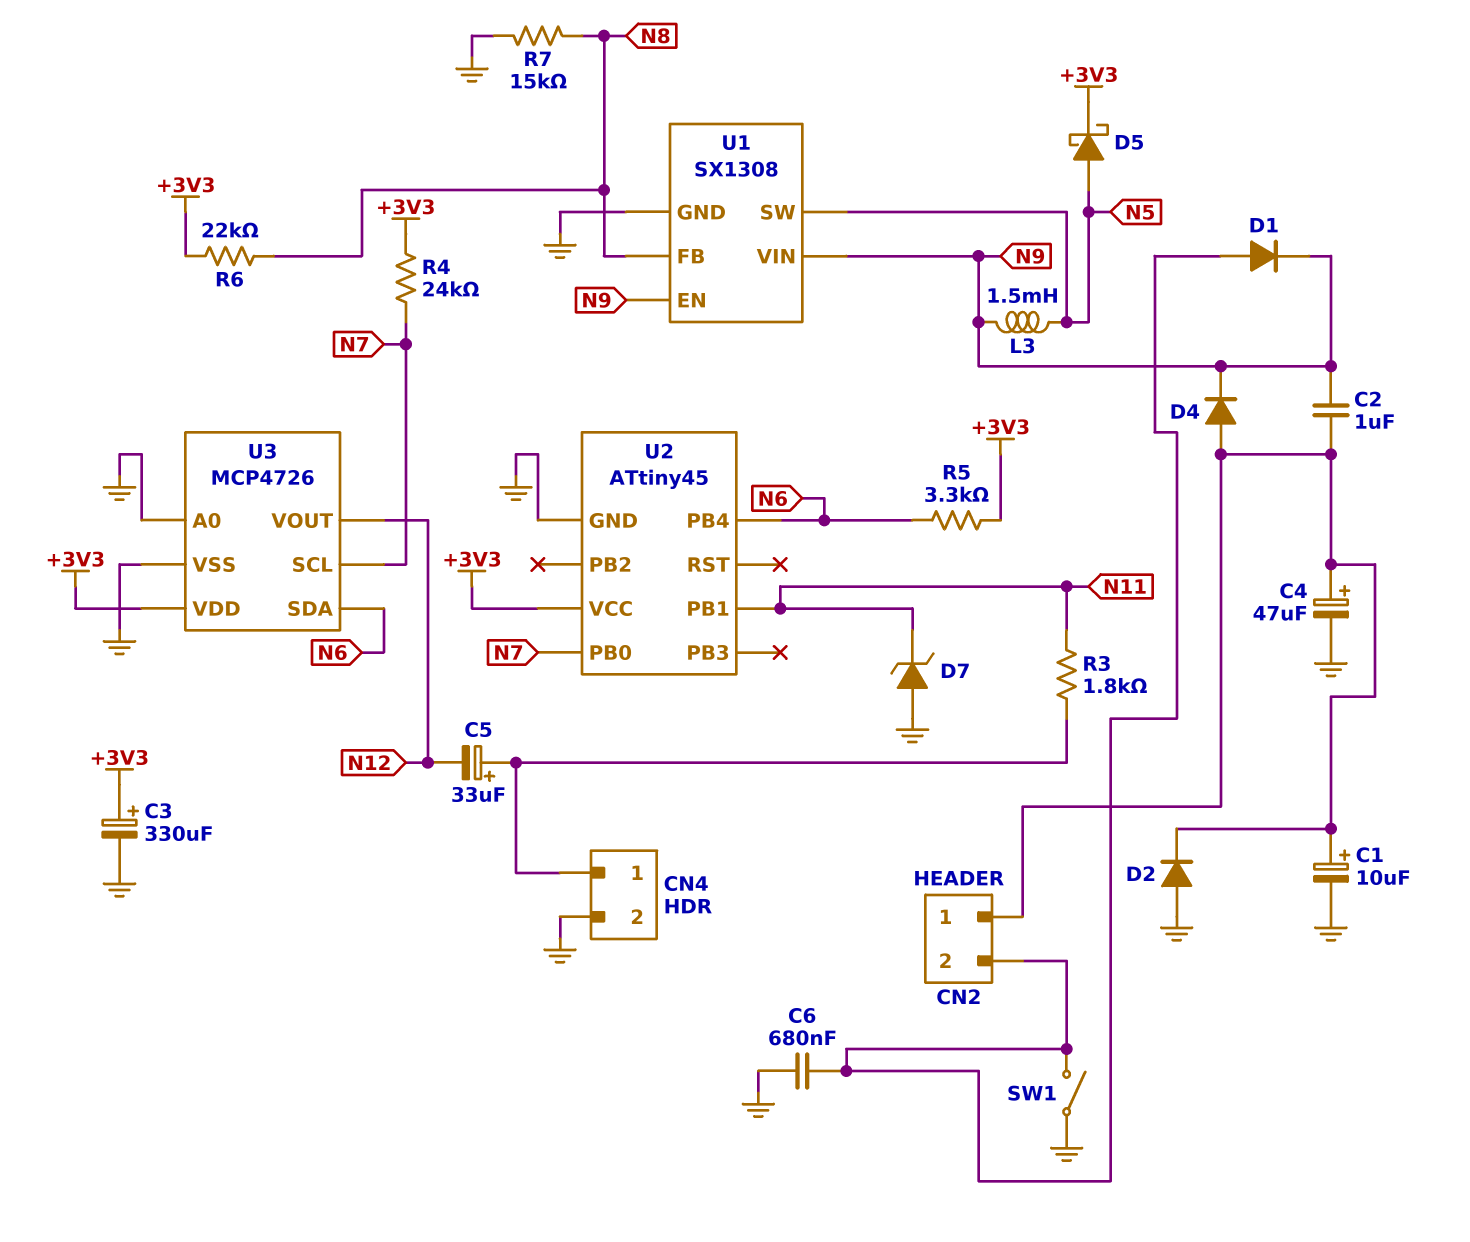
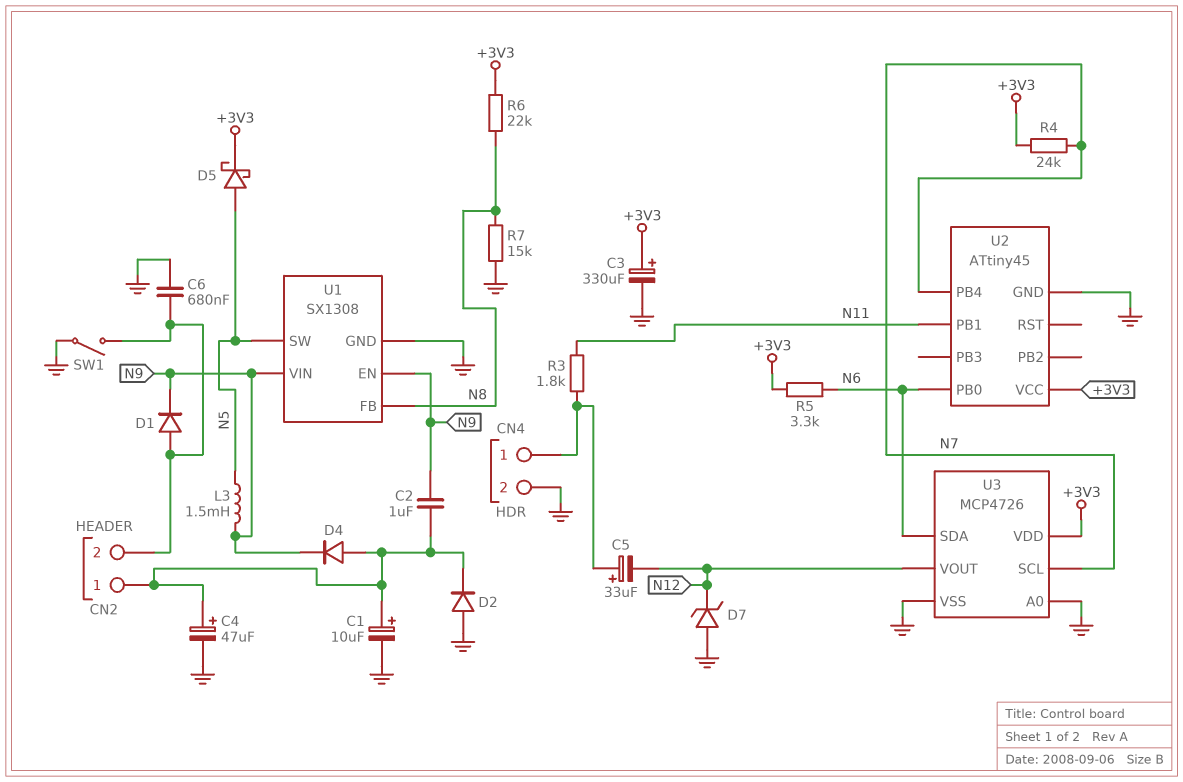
D7: zener (A GND, K N11) -> zener (A GND, K N12)
U2 pin PB0: N7 -> N6
U2 pin PB4: N6 -> N7

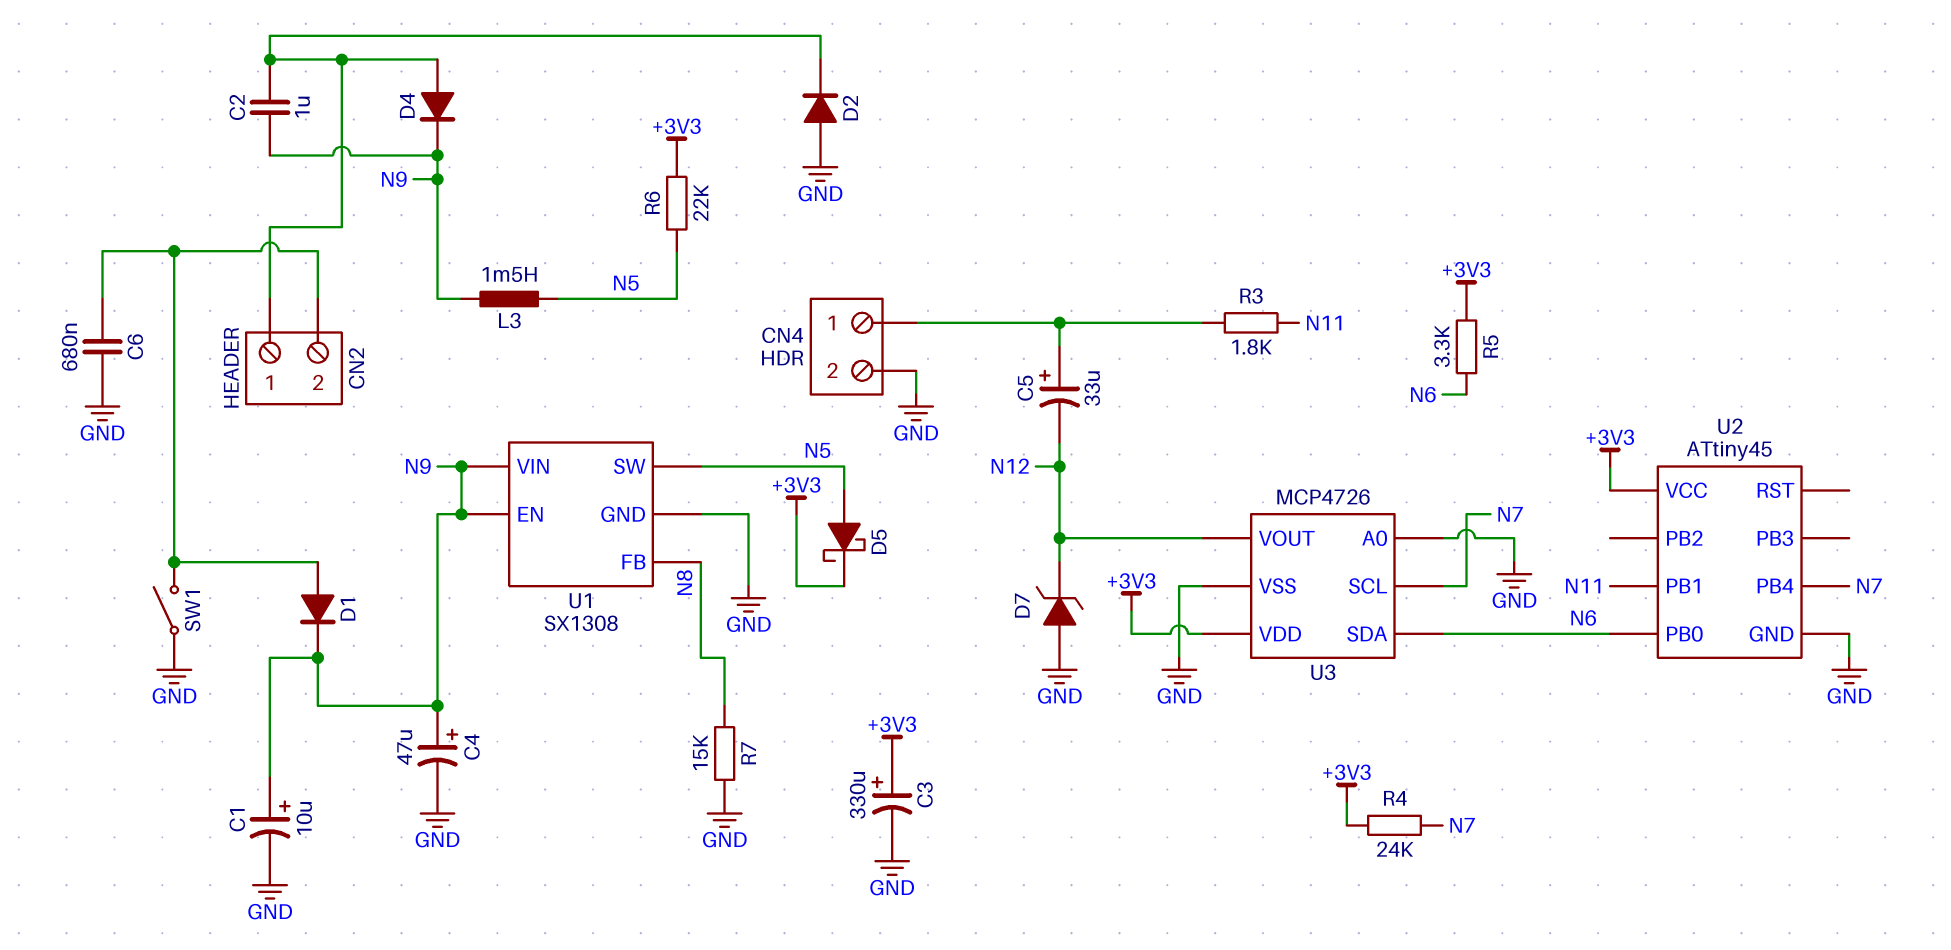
C1: 10uF (plus CN2/1, minus GND) -> 10uF (plus N9, minus GND)
C4: 47uF (plus CN2/1, minus GND) -> 47uF (plus N9, minus GND)
R6: 22k (+3V3, N8) -> 22k (+3V3, N5)

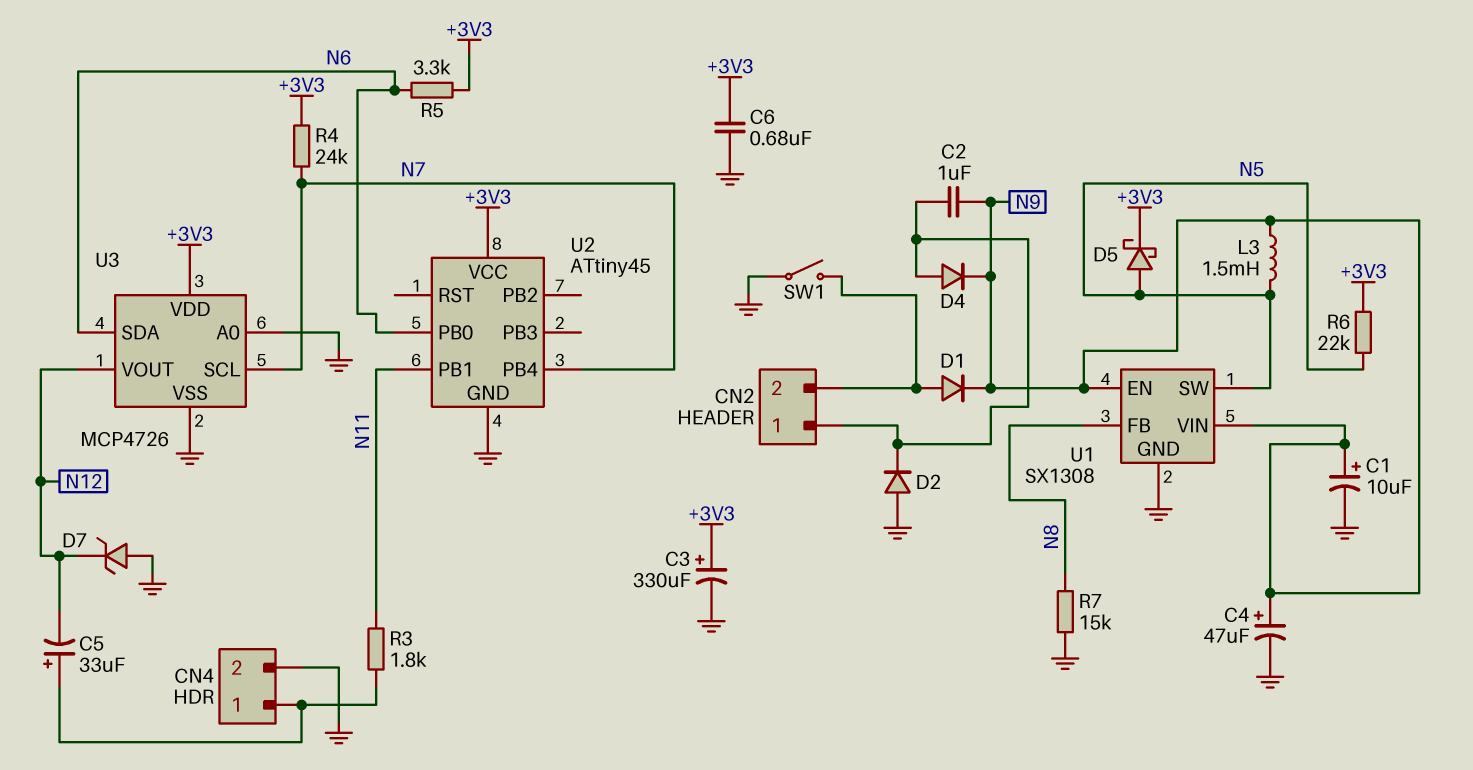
C6: 680nF (CN2/2, GND) -> 680nF (+3V3, GND)

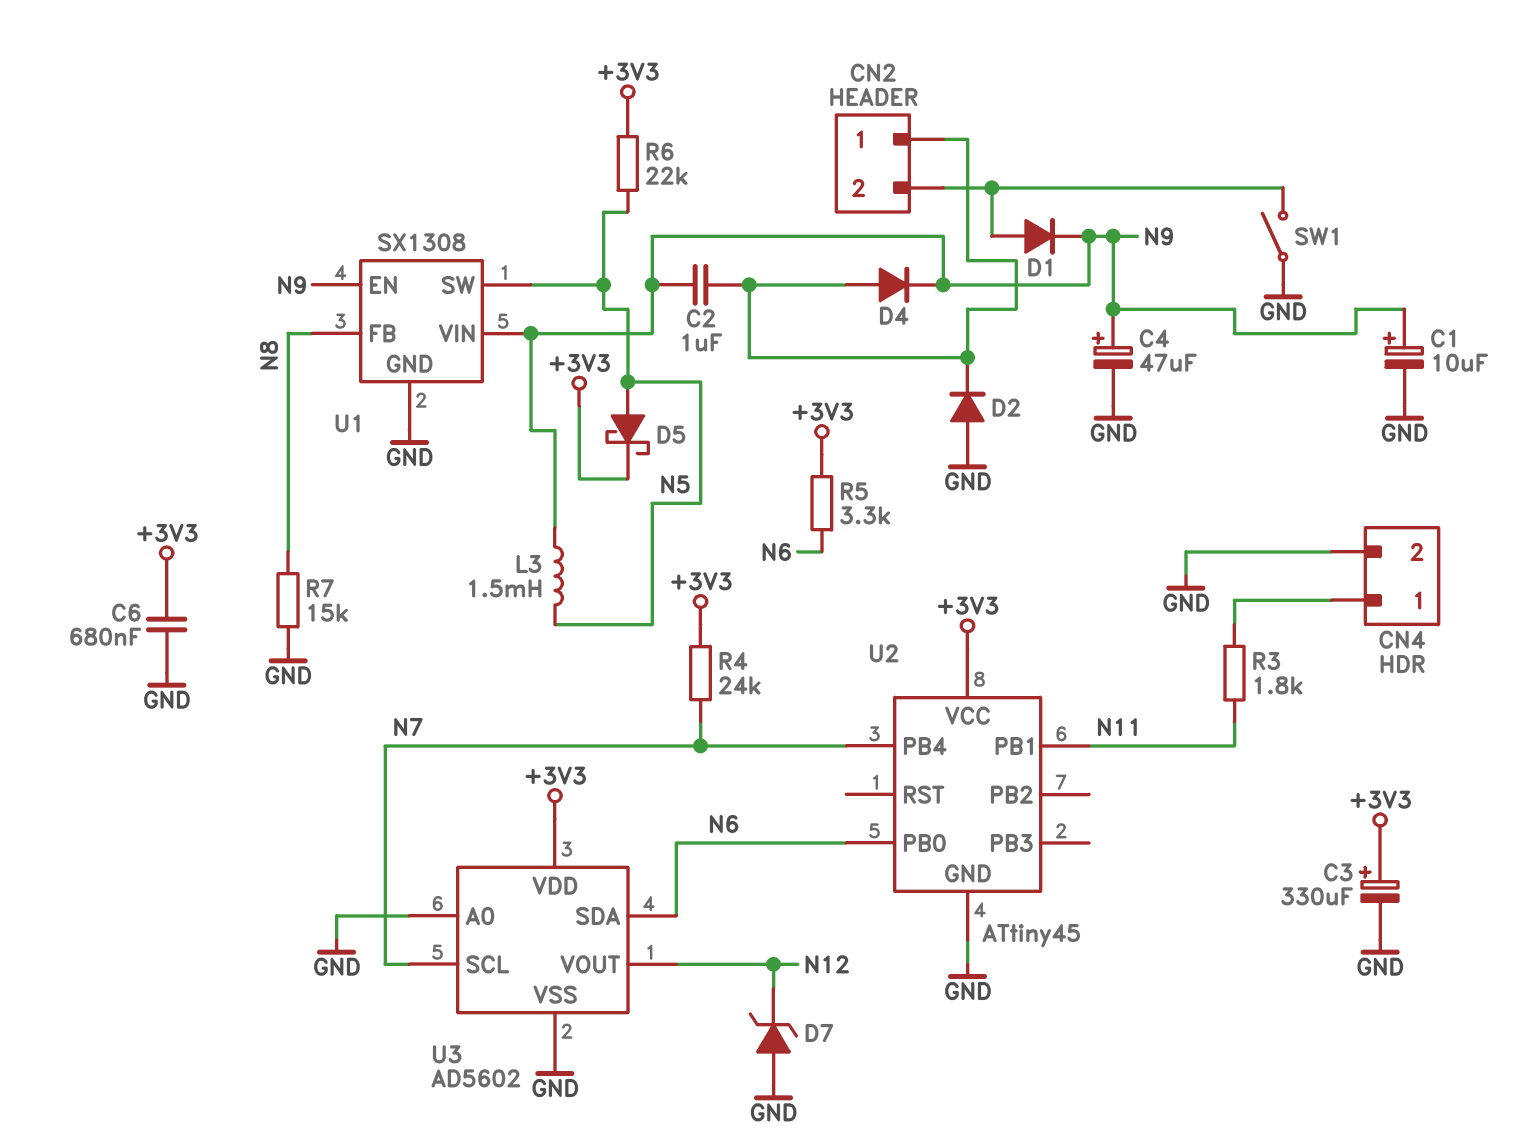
C5: 33uF (plus CN4/1, minus N12) -> none
U3: MCP4726 -> AD5602

